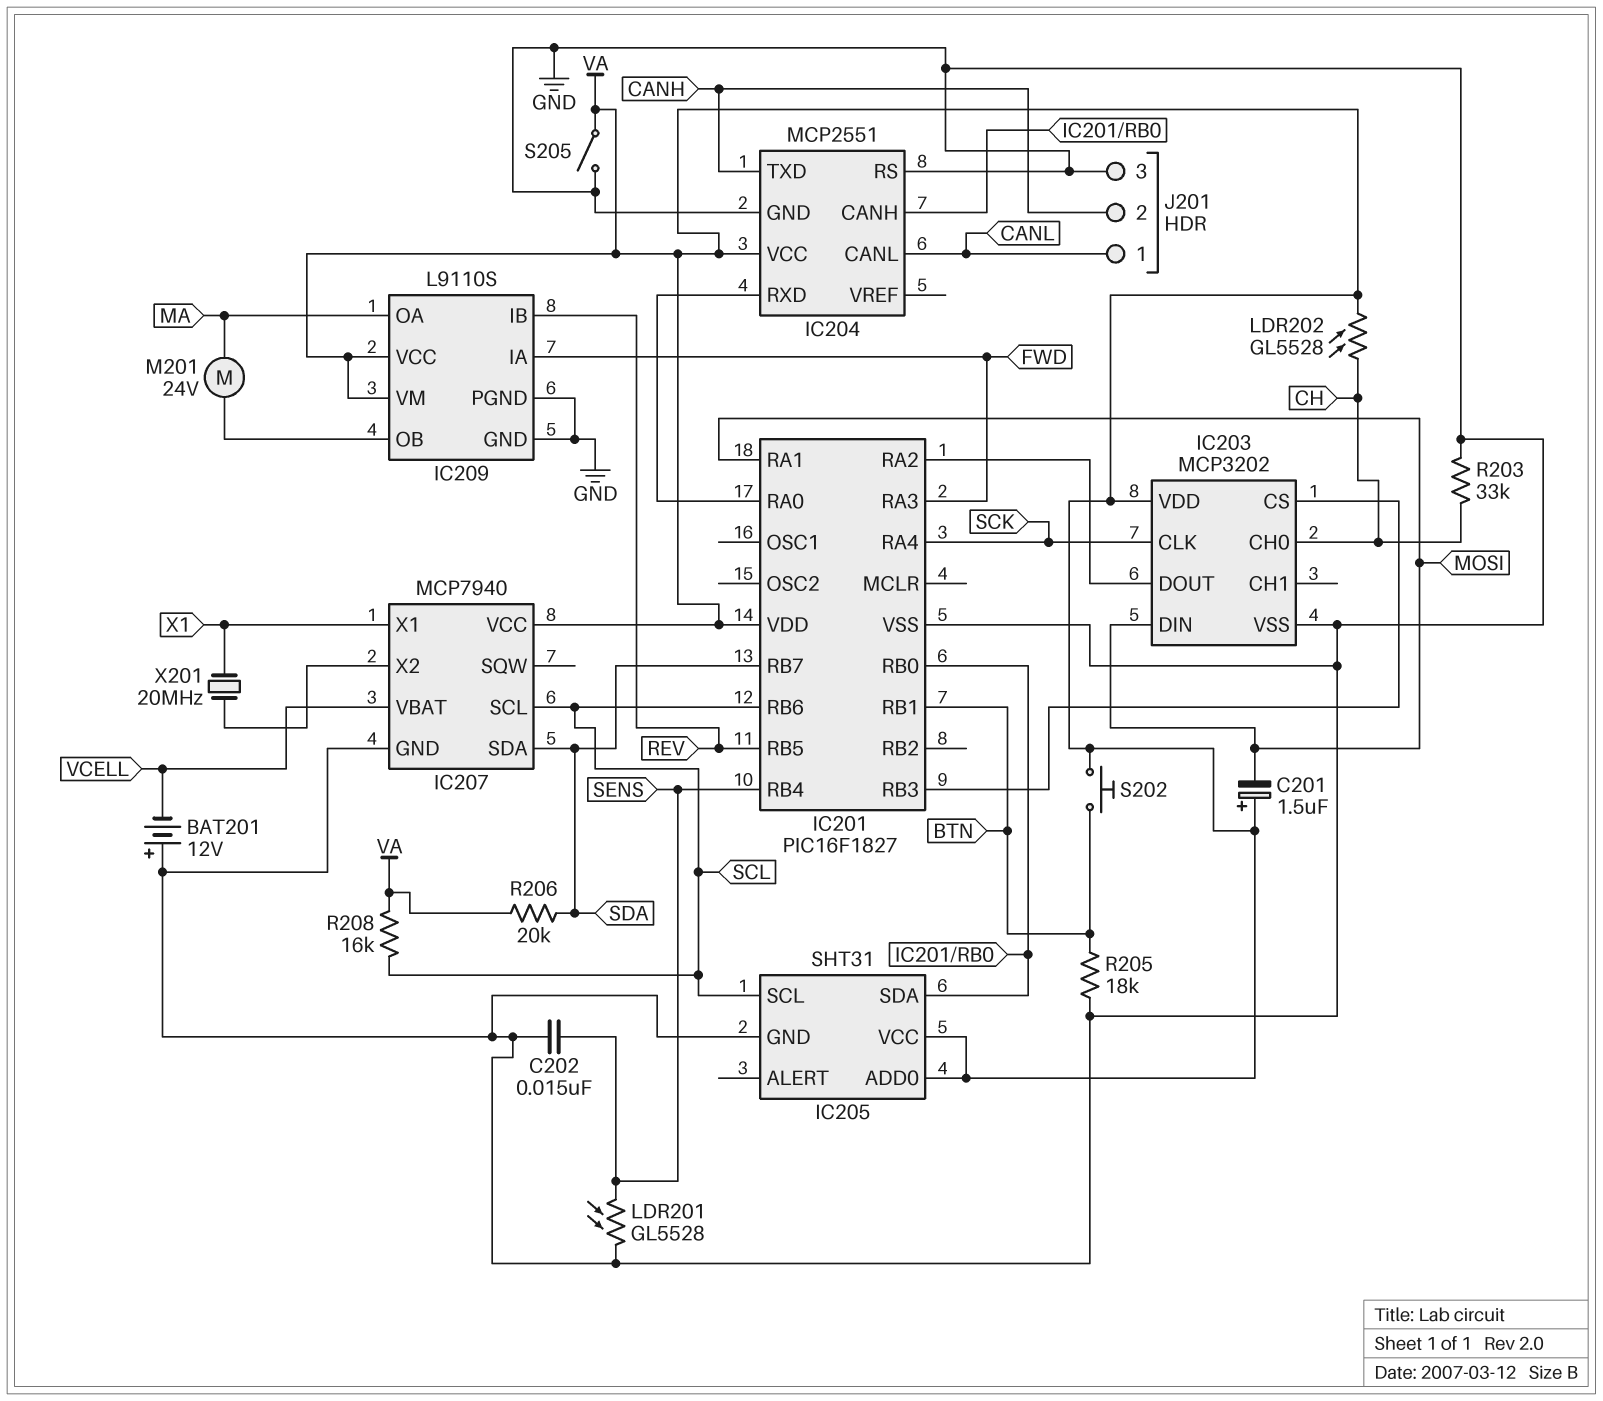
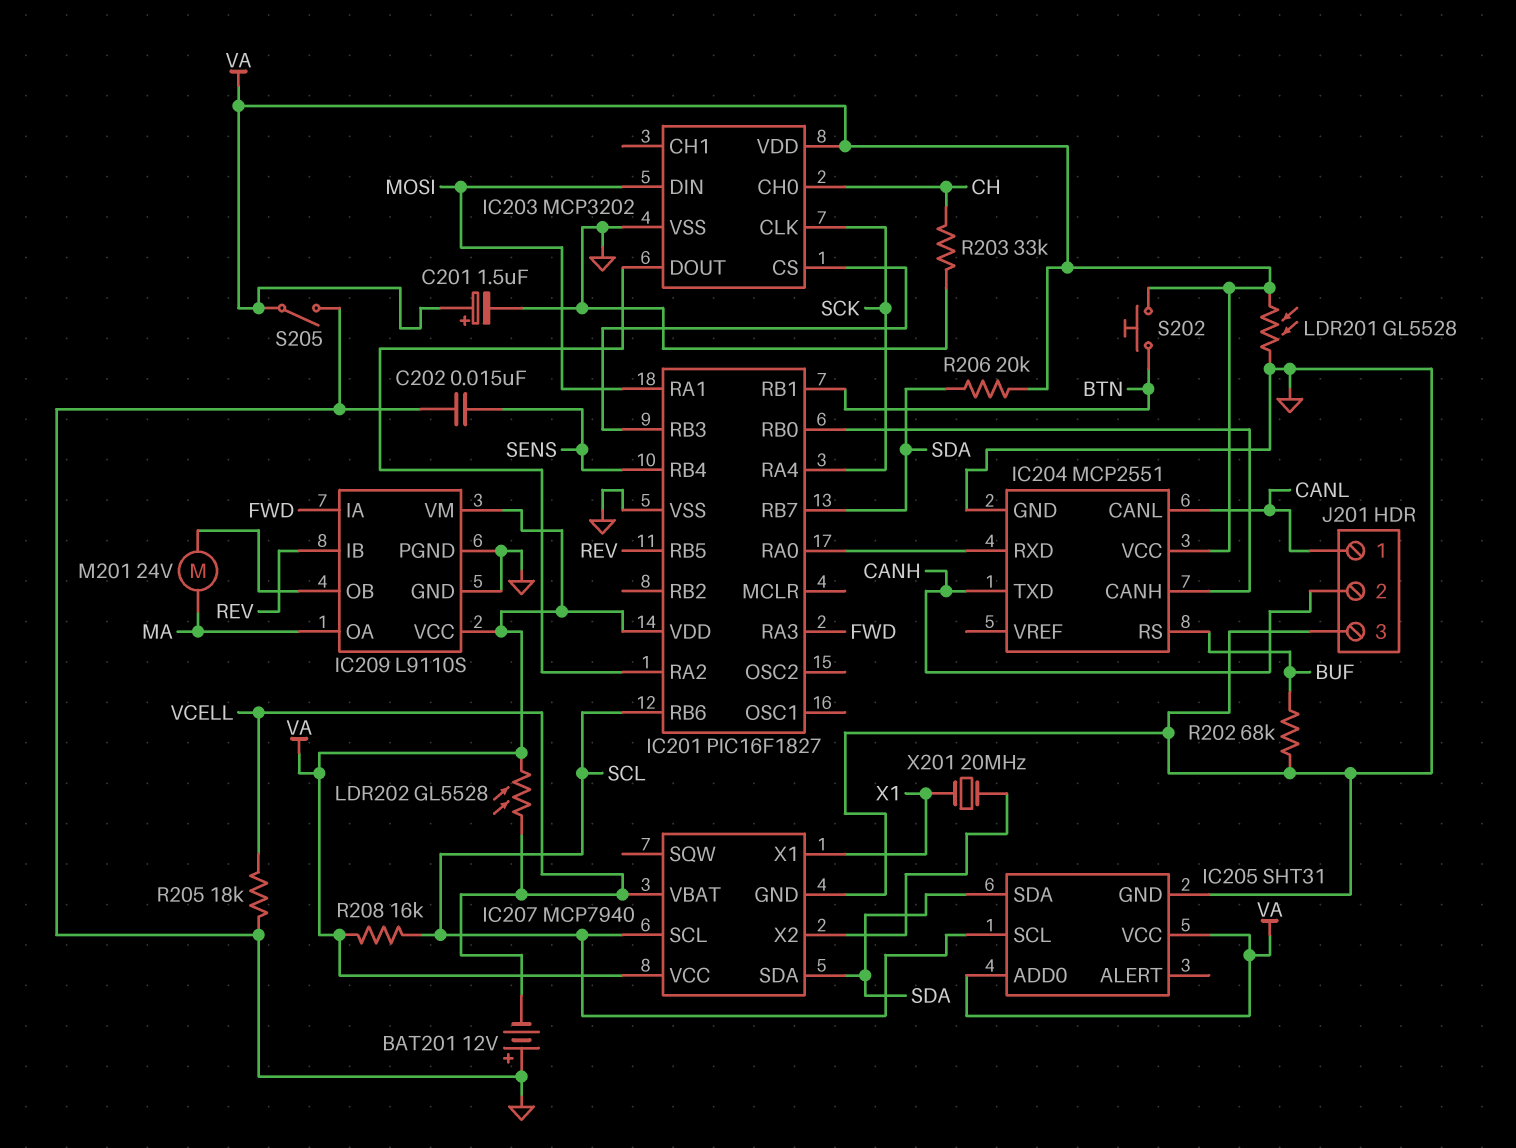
C201: 1.5uF (plus VA, minus MOSI) -> 1.5uF (plus VA, minus GND)
IC204 pin RS: GND -> BUF
IC205 pin SDA: IC201/RB0 -> SDA
LDR201: GL5528 (GND, SENS) -> GL5528 (GND, VA)
LDR202: GL5528 (CH, VA) -> GL5528 (VA, VCELL)
R202: none -> 68k (BUF, GND)
R205: 18k (BTN, GND) -> 18k (GND, VCELL)

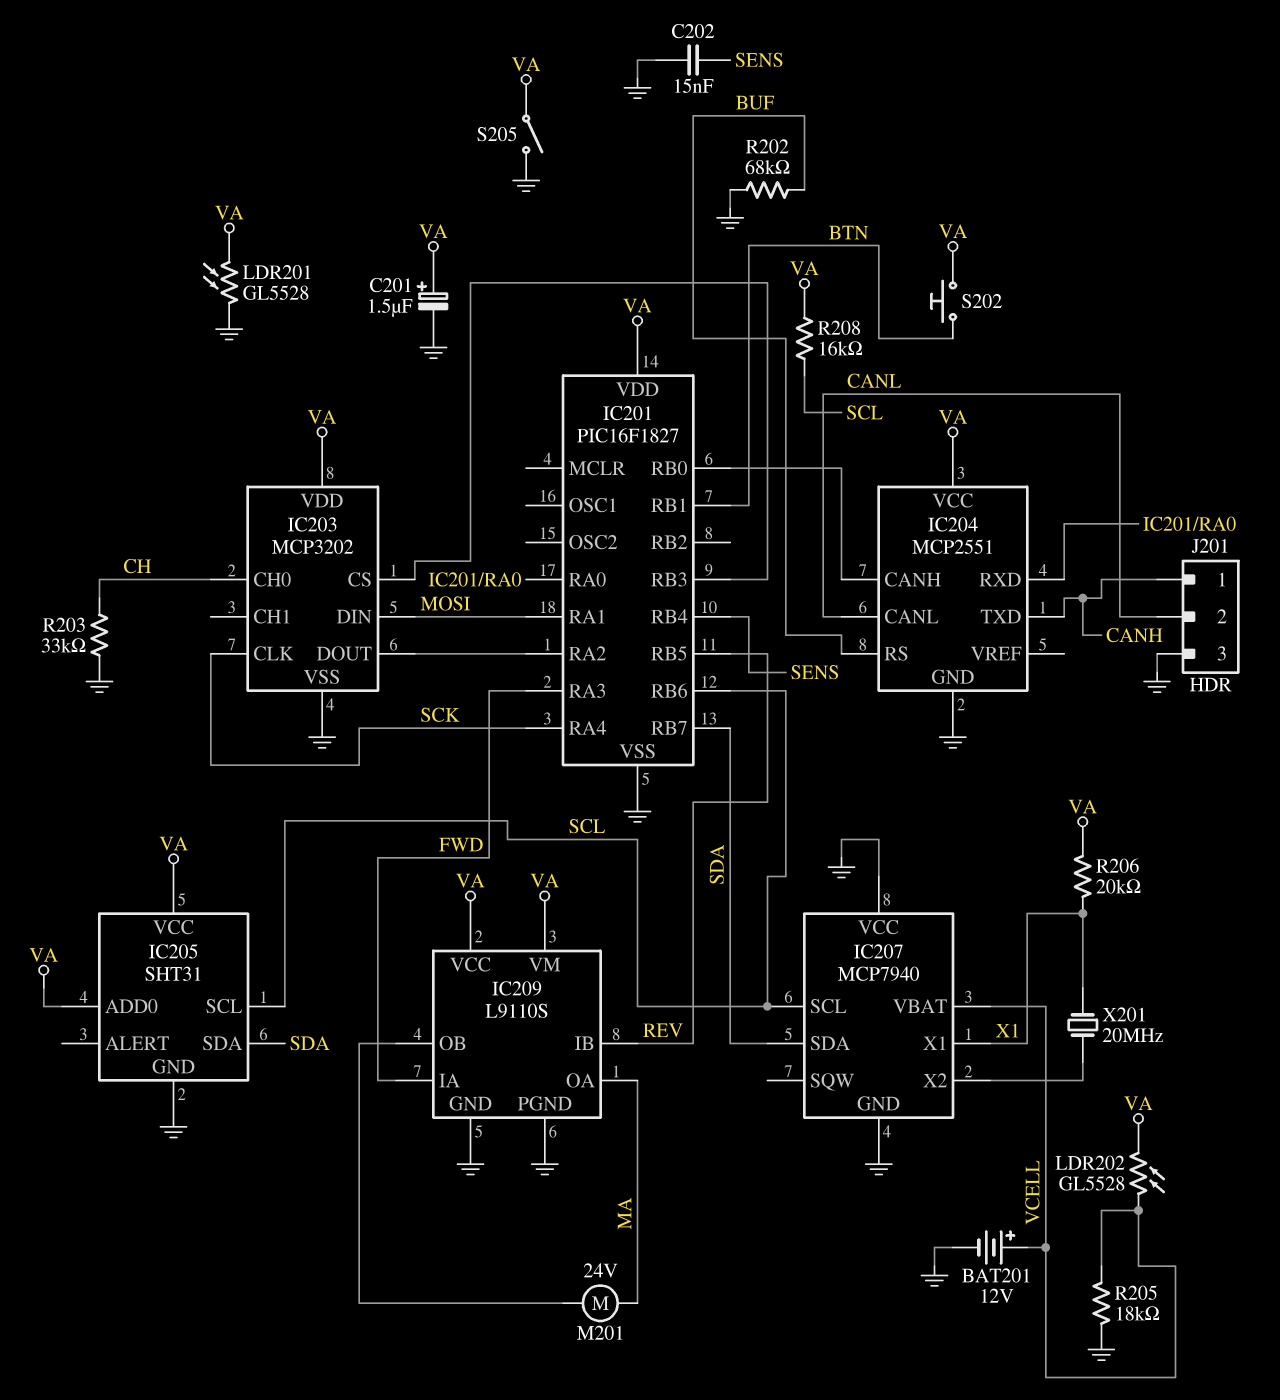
BAT201: 12V (plus GND, minus VCELL) -> 12V (plus VCELL, minus GND)
IC207 pin VCC: VA -> GND
J201 pin 1: CANL -> CANH
J201 pin 2: CANH -> CANL
R206: 20k (SDA, VA) -> 20k (VA, X1)

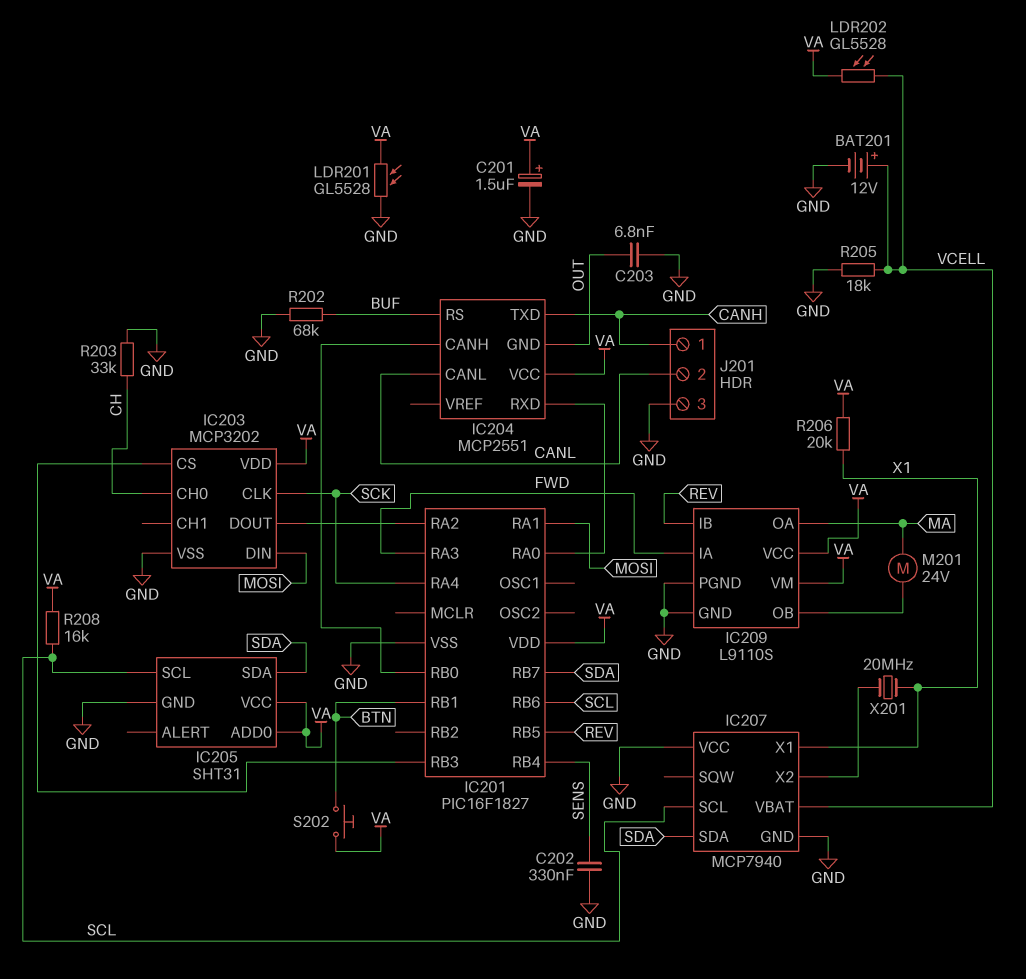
C202: 15nF (GND, SENS) -> 330nF (GND, SENS)
C203: none -> 6.8nF (GND, OUT)
IC204 pin GND: GND -> OUT
S205: switch (GND, VA) -> none

